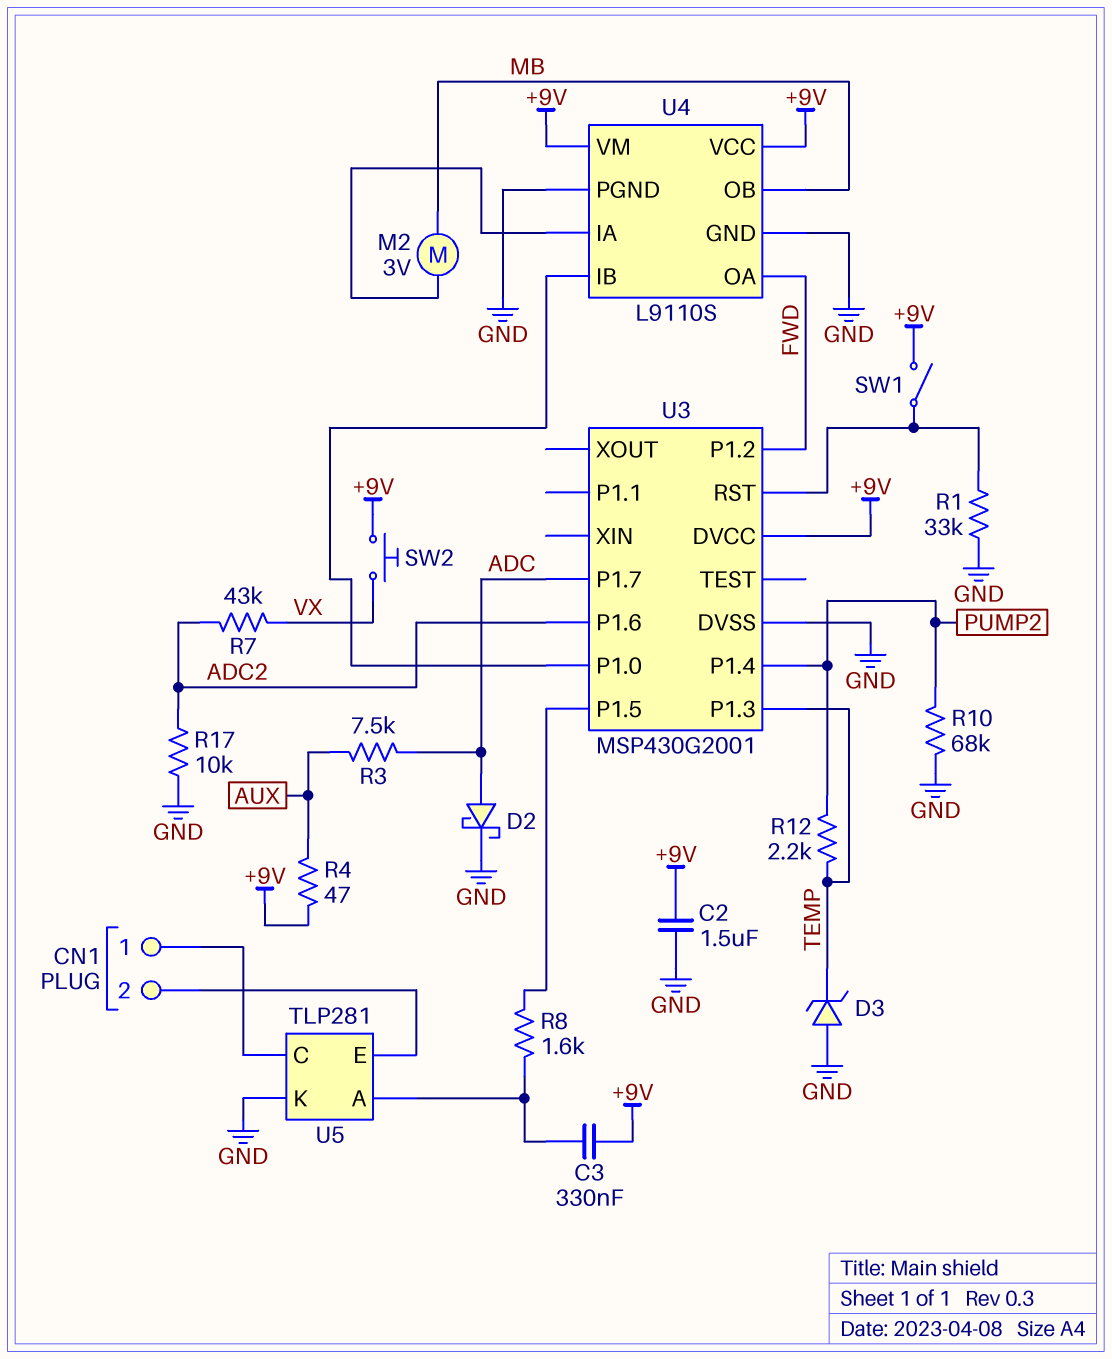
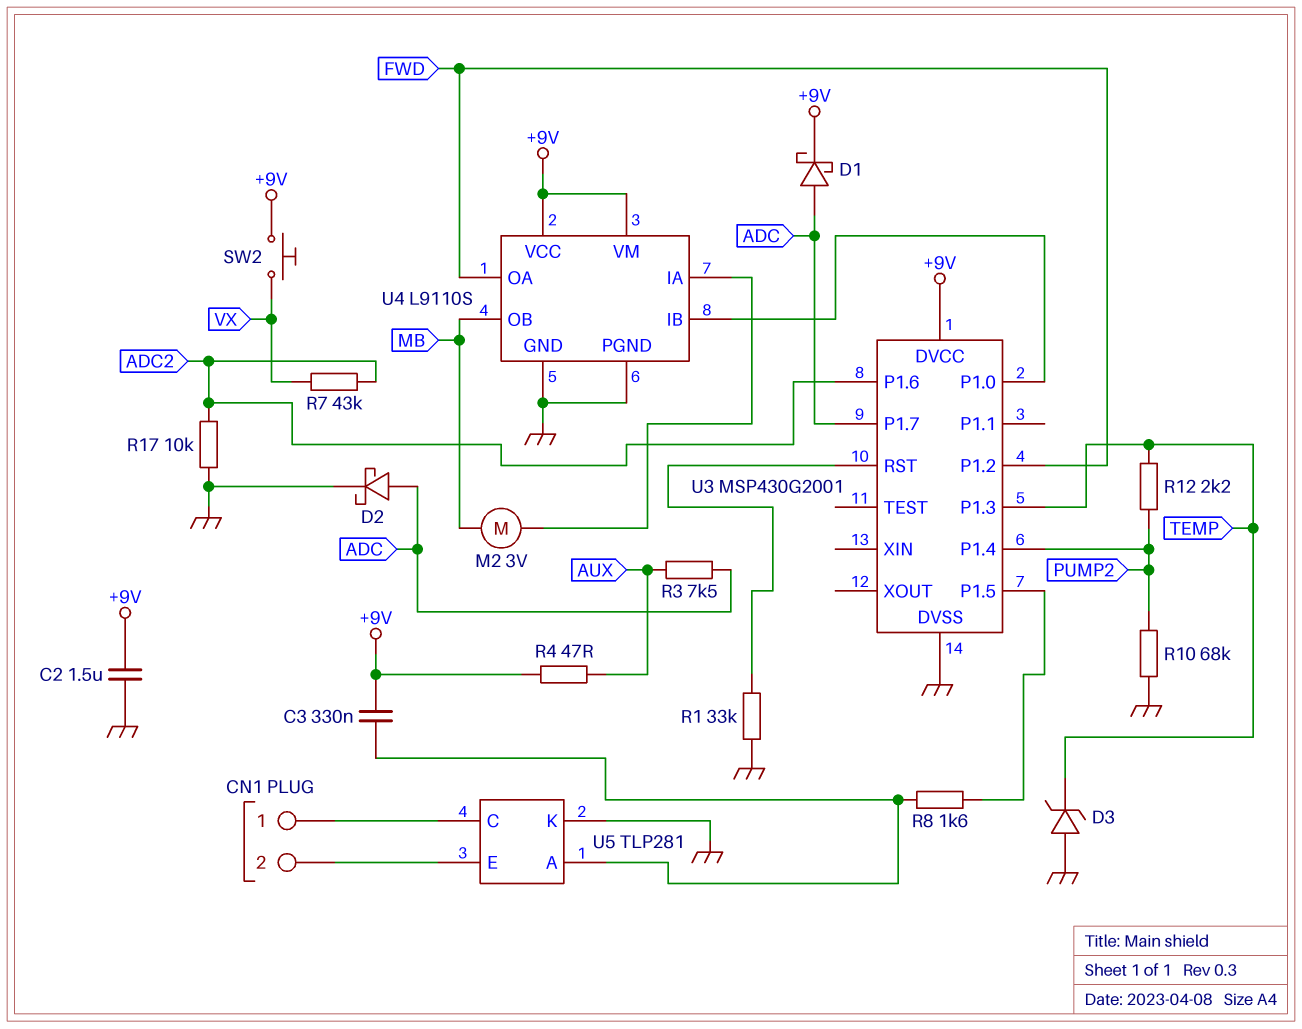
D1: none -> schottky (A ADC, K +9V)
SW1: switch (+9V, U3/RST) -> none

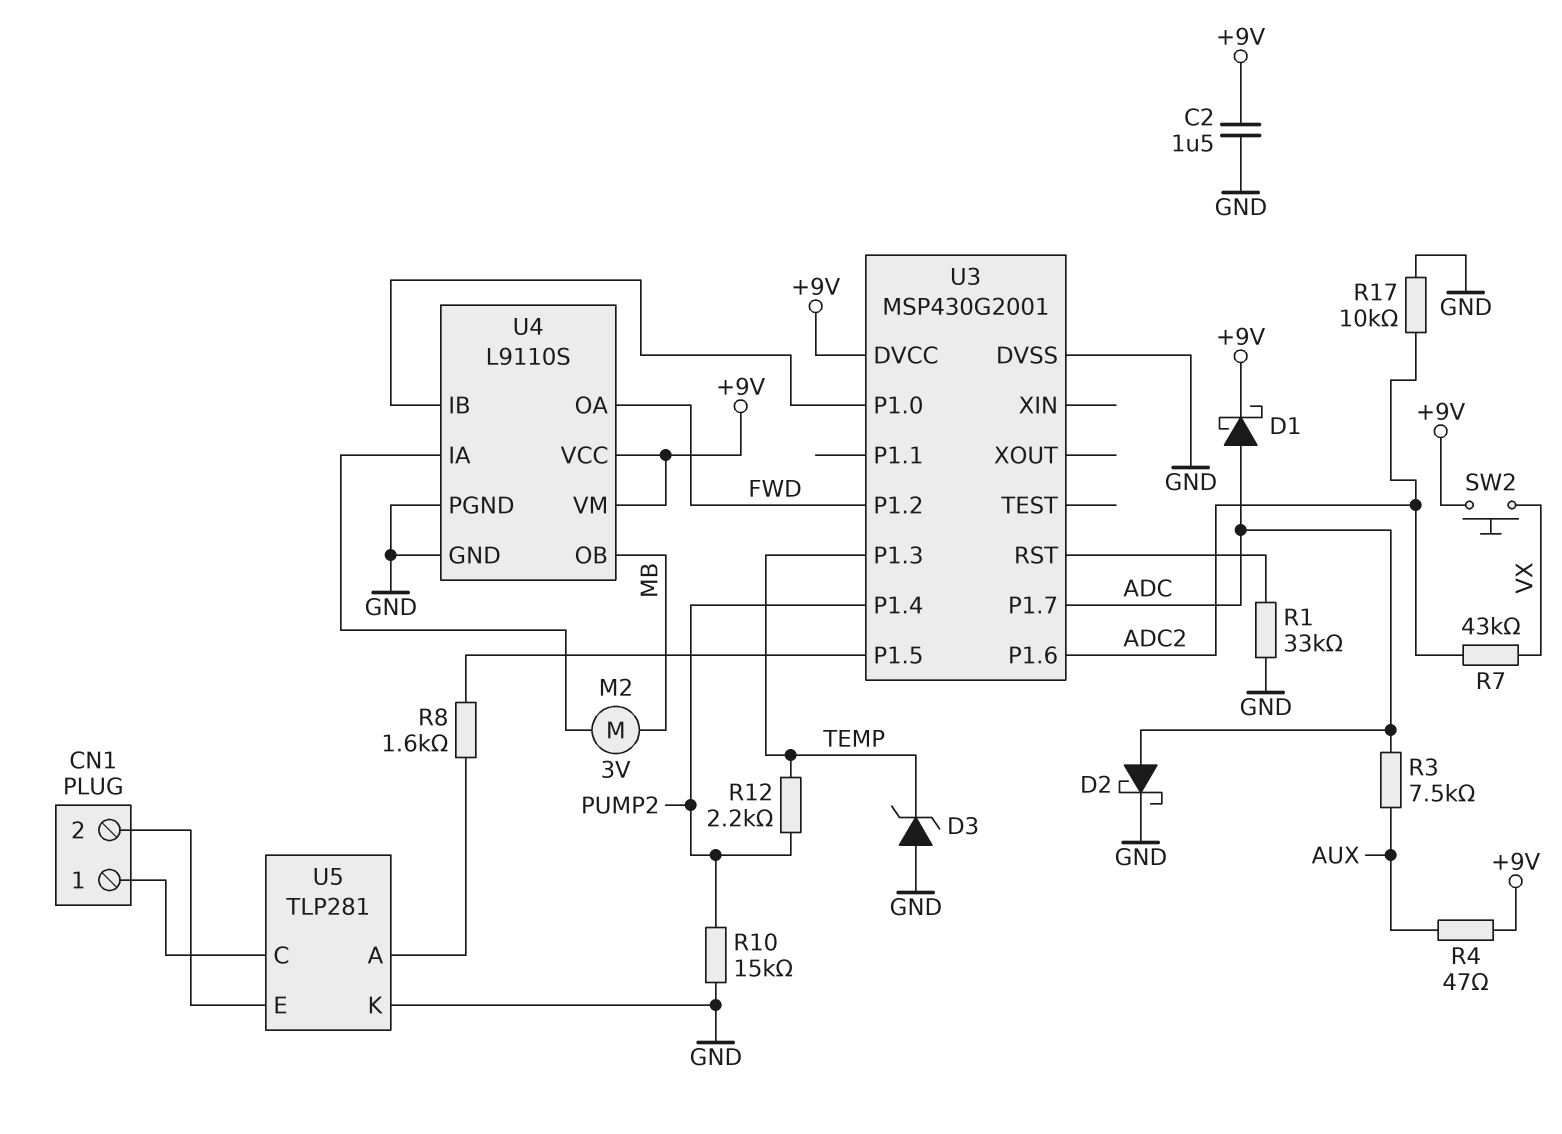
C3: 330nF (+9V, U5/A) -> none
R10: 68k (GND, PUMP2) -> 15k (GND, PUMP2)

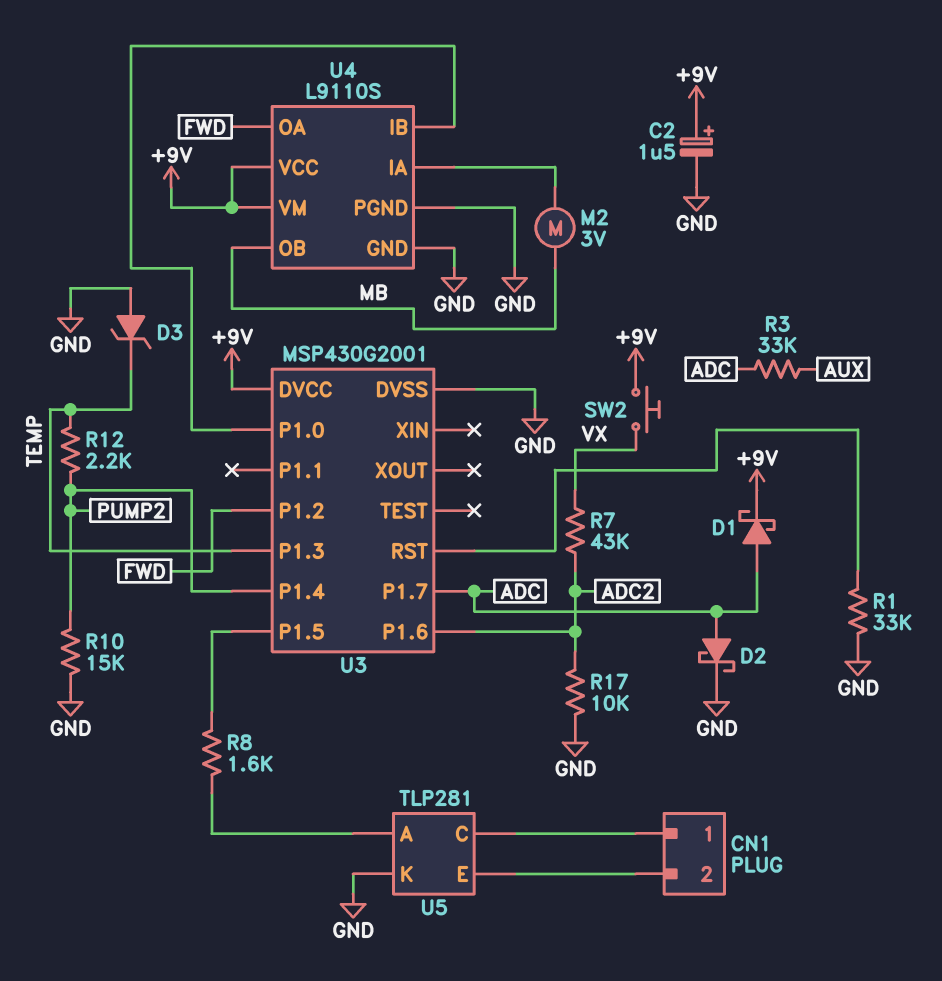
C2: 1.5uF (+9V, GND) -> 1.5uF (plus +9V, minus GND)
R3: 7.5k (ADC, AUX) -> 33k (ADC, AUX)
R4: 47 (+9V, AUX) -> none

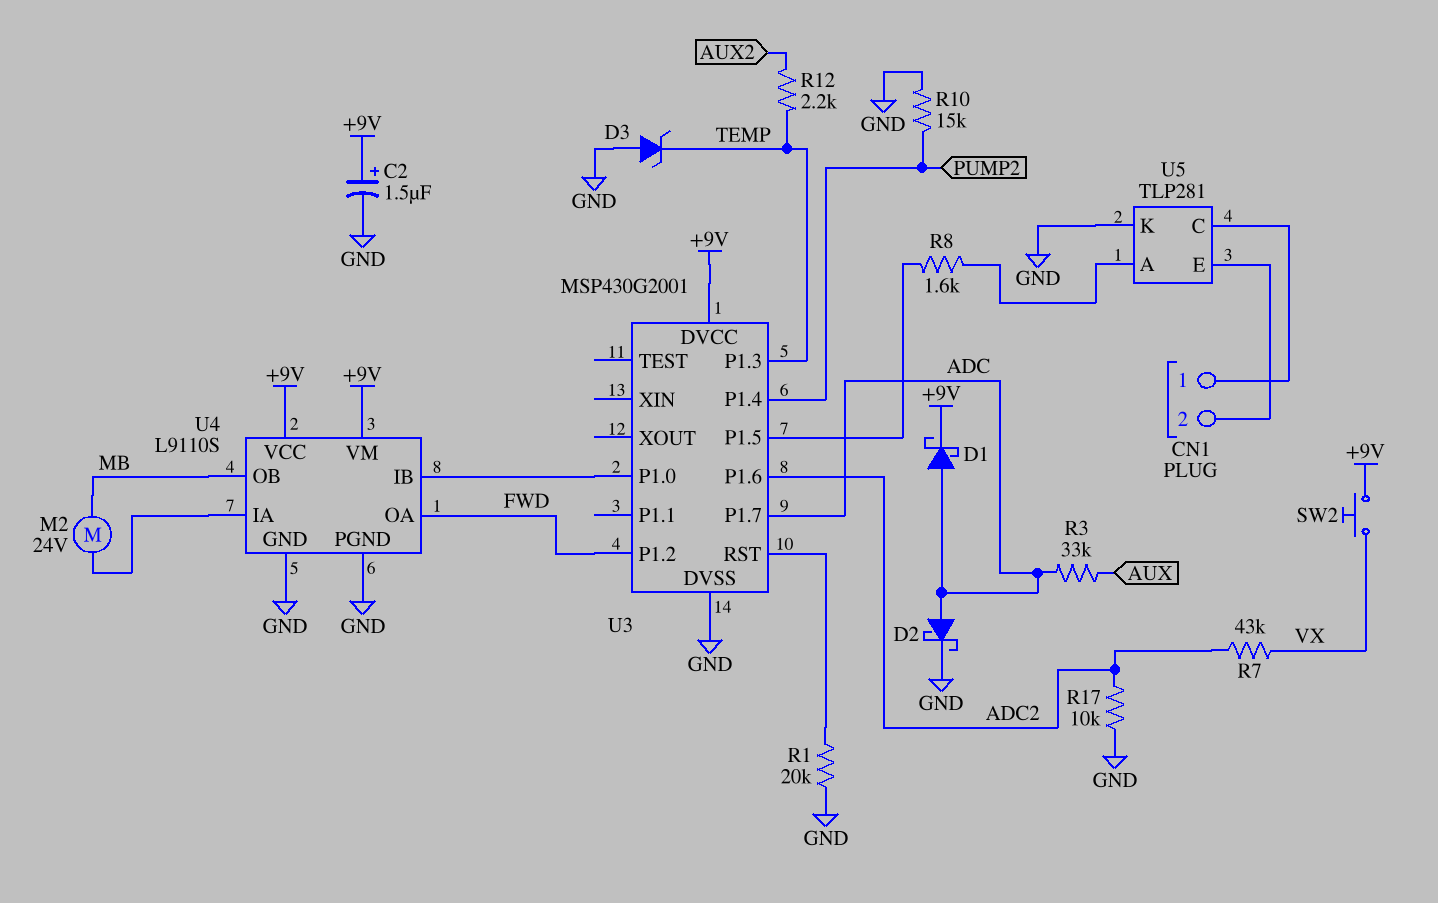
M2: motor 3V (MB, U4/IA) -> motor 24V (MB, U4/IA)
R1: 33k (GND, U3/RST) -> 20k (GND, U3/RST)
R12: 2.2k (PUMP2, TEMP) -> 2.2k (AUX2, TEMP)

